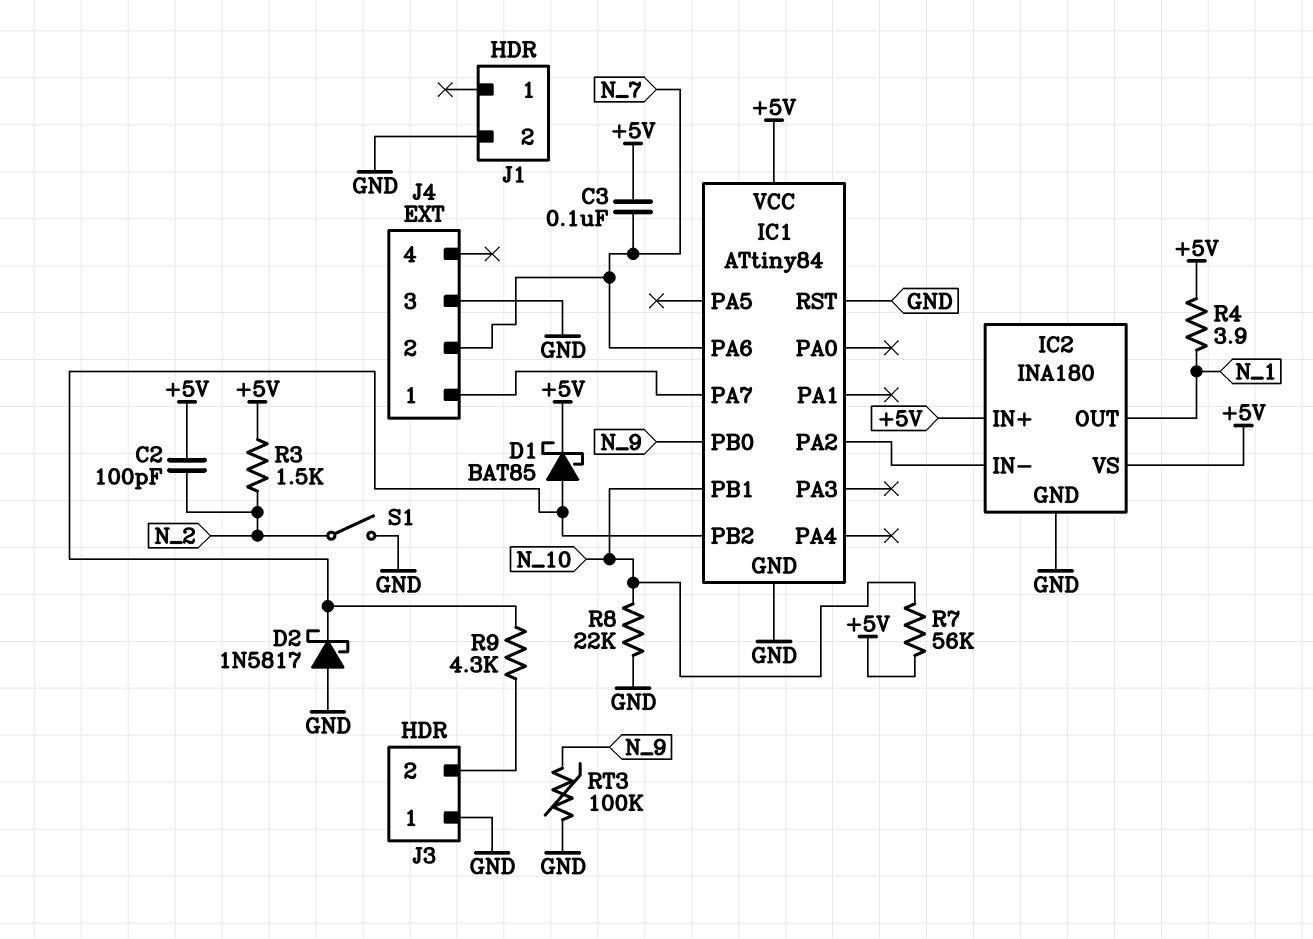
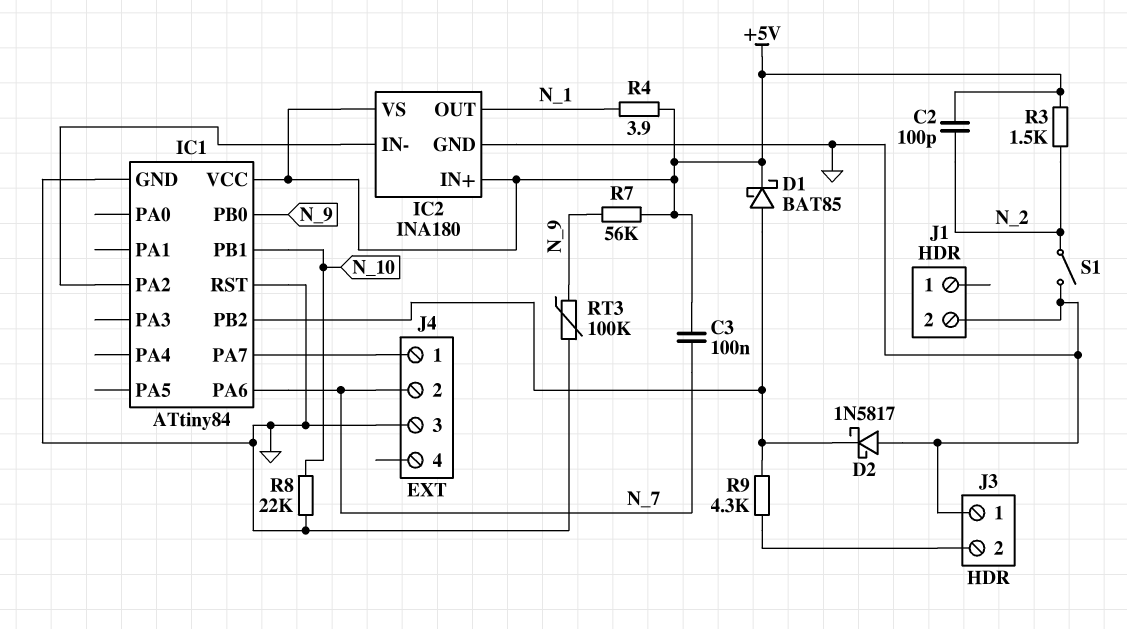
R7: 56k (+5V, N_10) -> 56k (+5V, N_9)

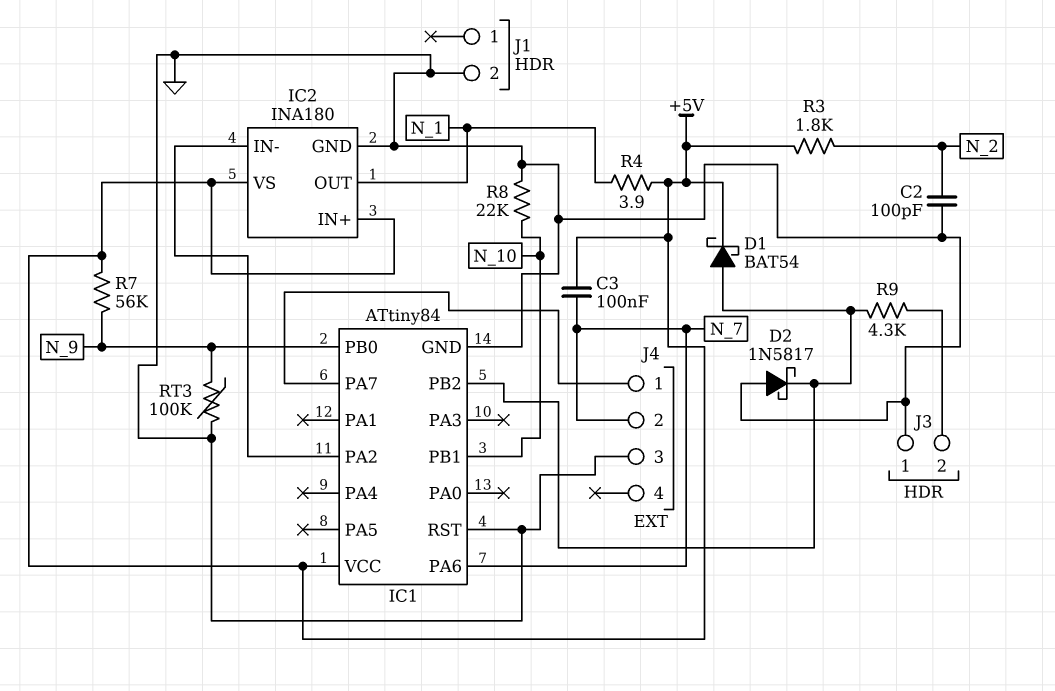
C2: 100pF (+5V, N_2) -> 100pF (GND, N_2)
D1: schottky BAT85 (A IC1/PB2, K +5V) -> schottky BAT54 (A IC1/PB2, K +5V)
R3: 1.5k (+5V, N_2) -> 1.8k (+5V, N_2)
S1: switch (GND, N_2) -> none

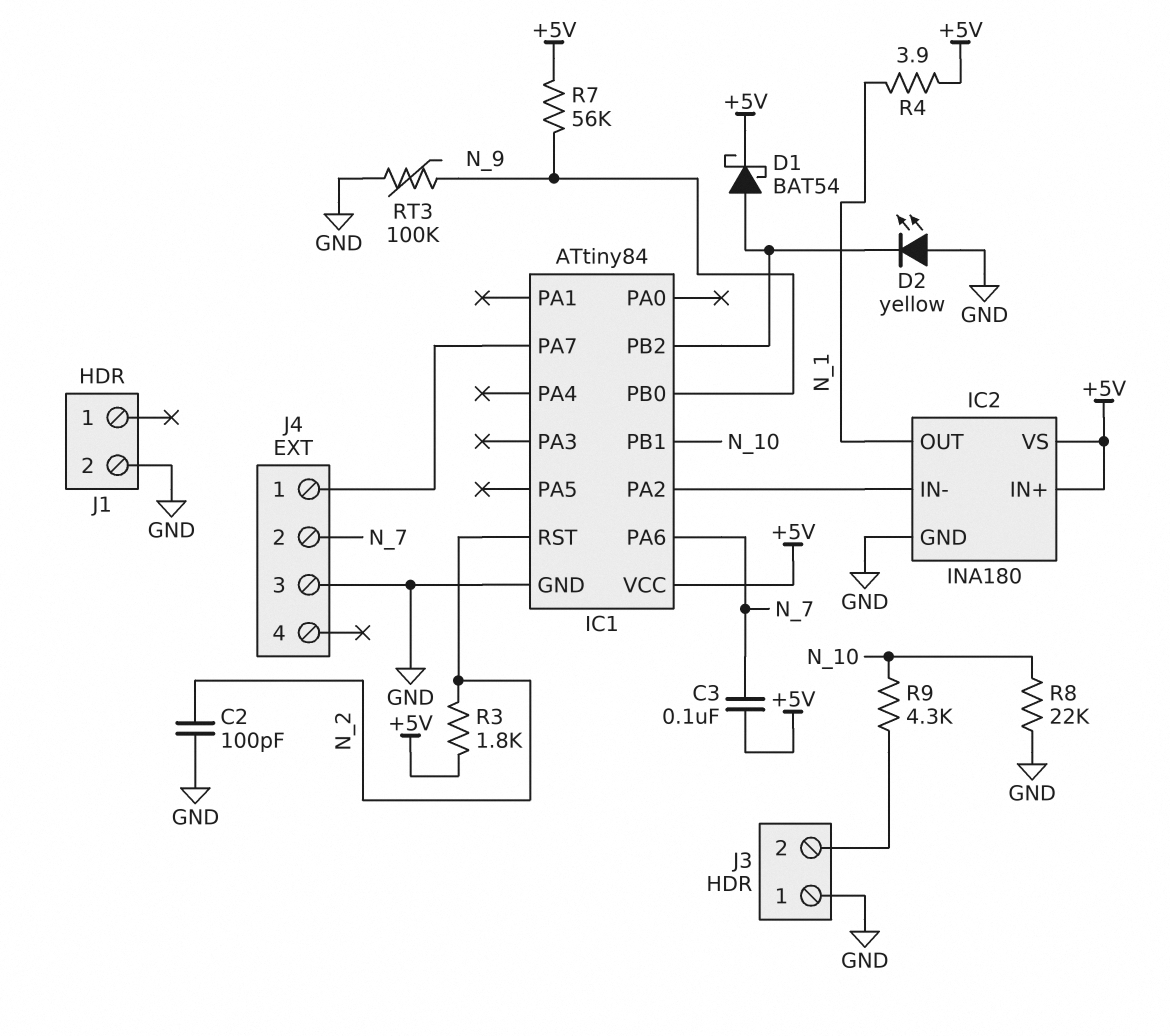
D2: schottky 1N5817 (A GND, K IC1/PB2) -> LED yellow (A GND, K IC1/PB2)
IC1 pin RST: GND -> N_2
R9: 4.3k (IC1/PB2, J3/2) -> 4.3k (J3/2, N_10)

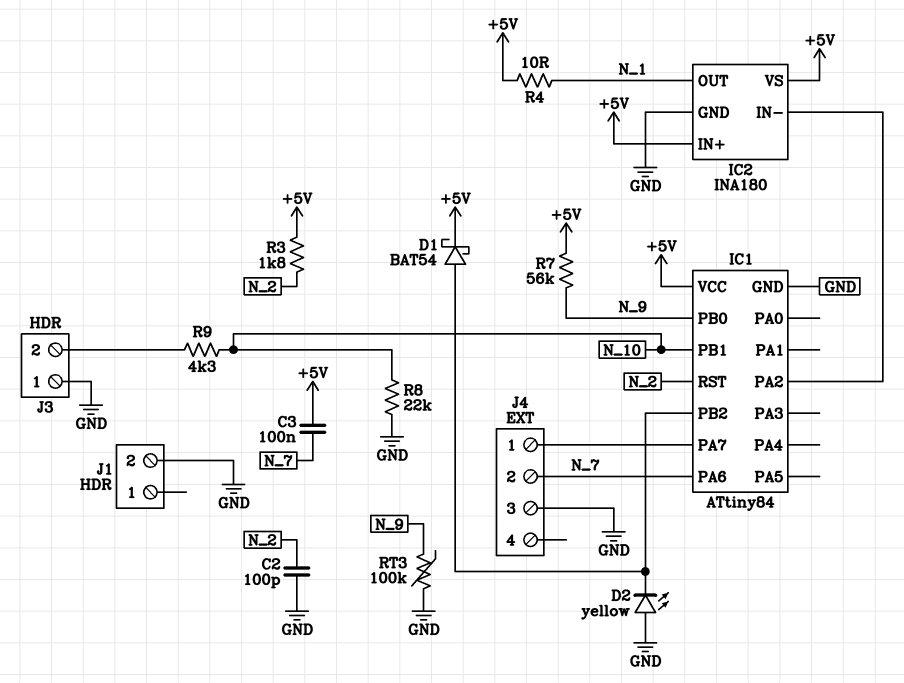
R4: 3.9 (+5V, N_1) -> 10 (+5V, N_1)

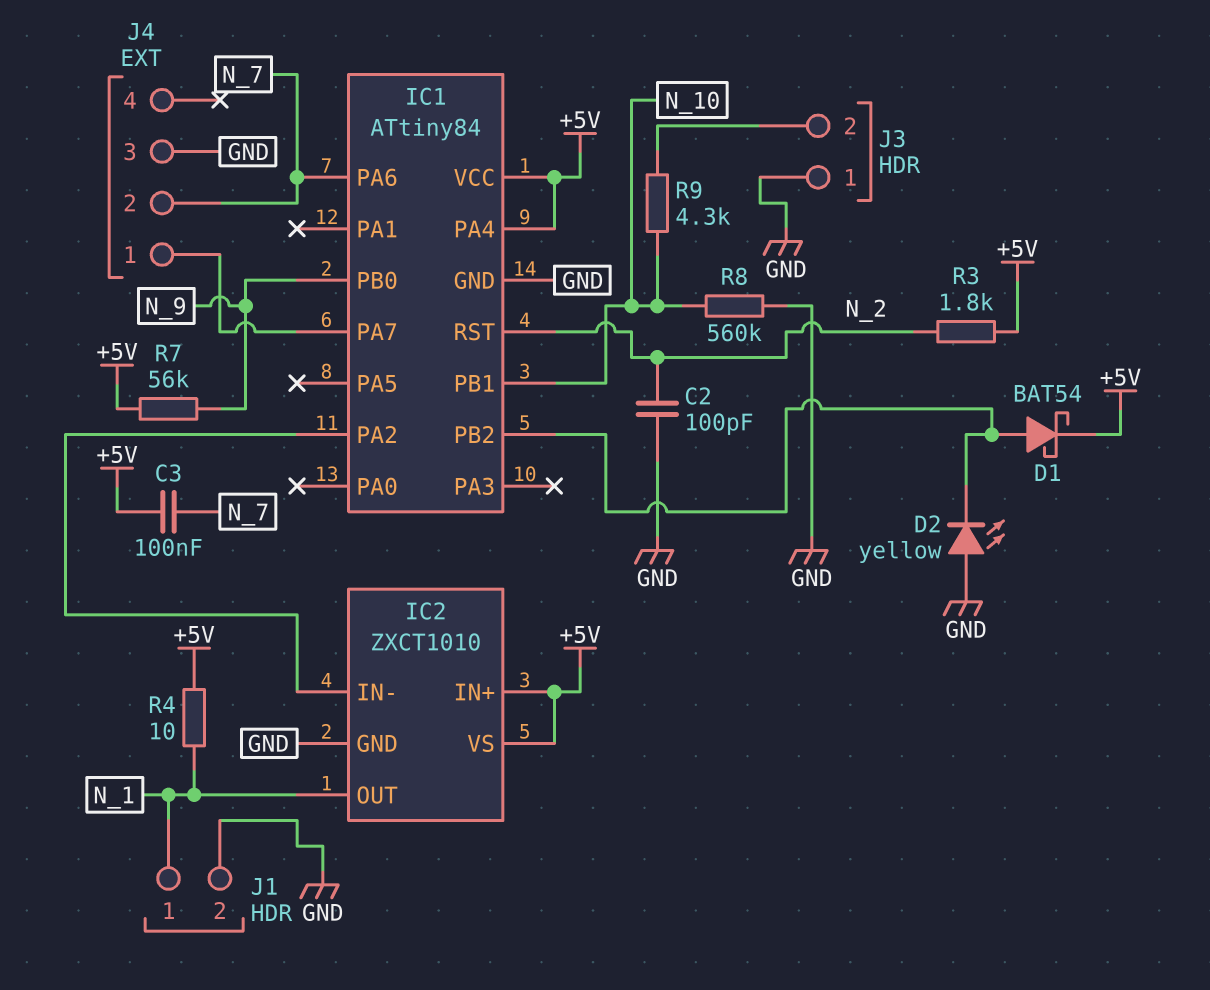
IC1 pin PA4: none -> +5V
IC2: INA180 -> ZXCT1010
J1 pin 1: none -> N_1
R8: 22k (GND, N_10) -> 560k (GND, N_10)
RT3: 100k (GND, N_9) -> none

